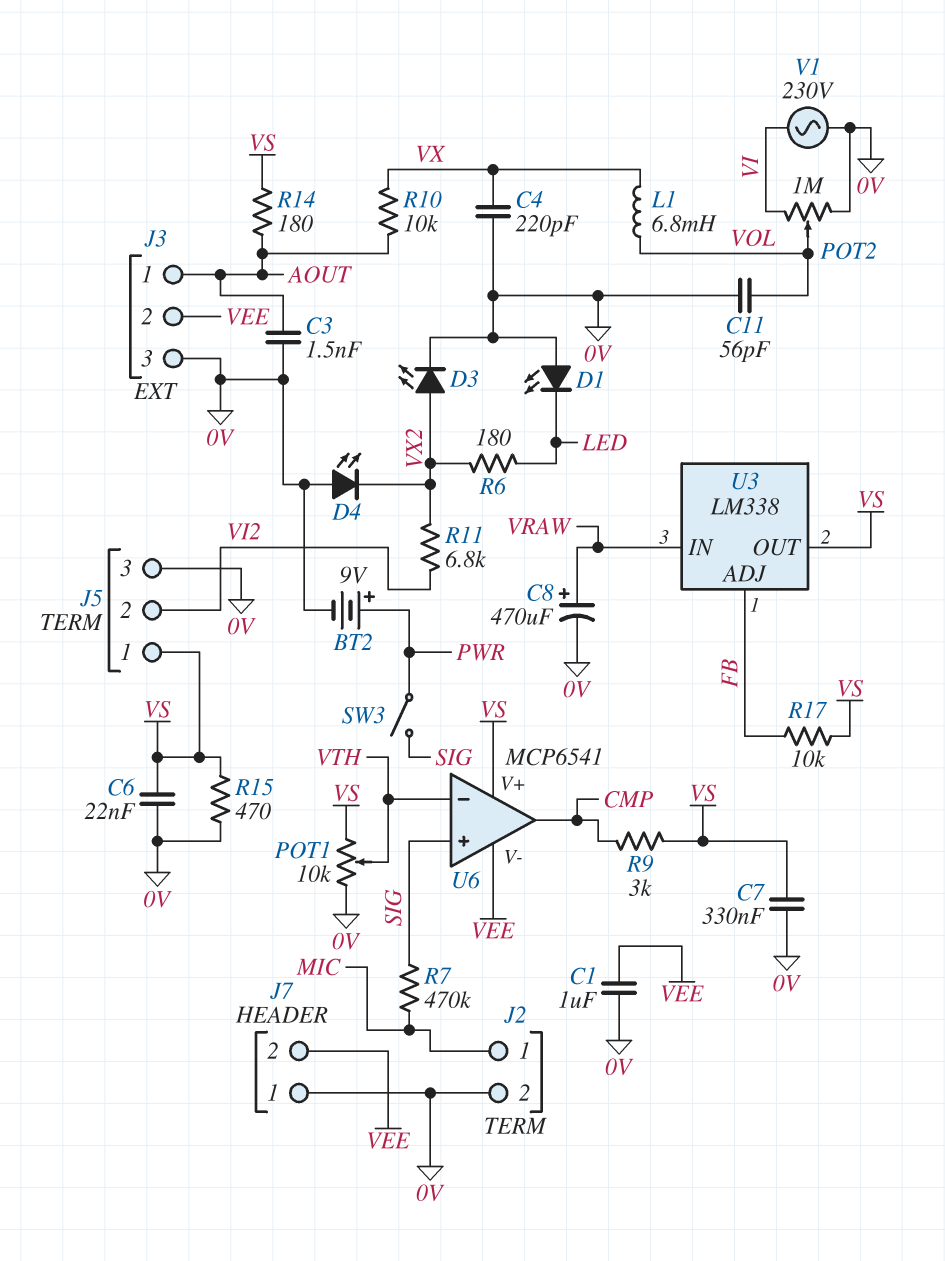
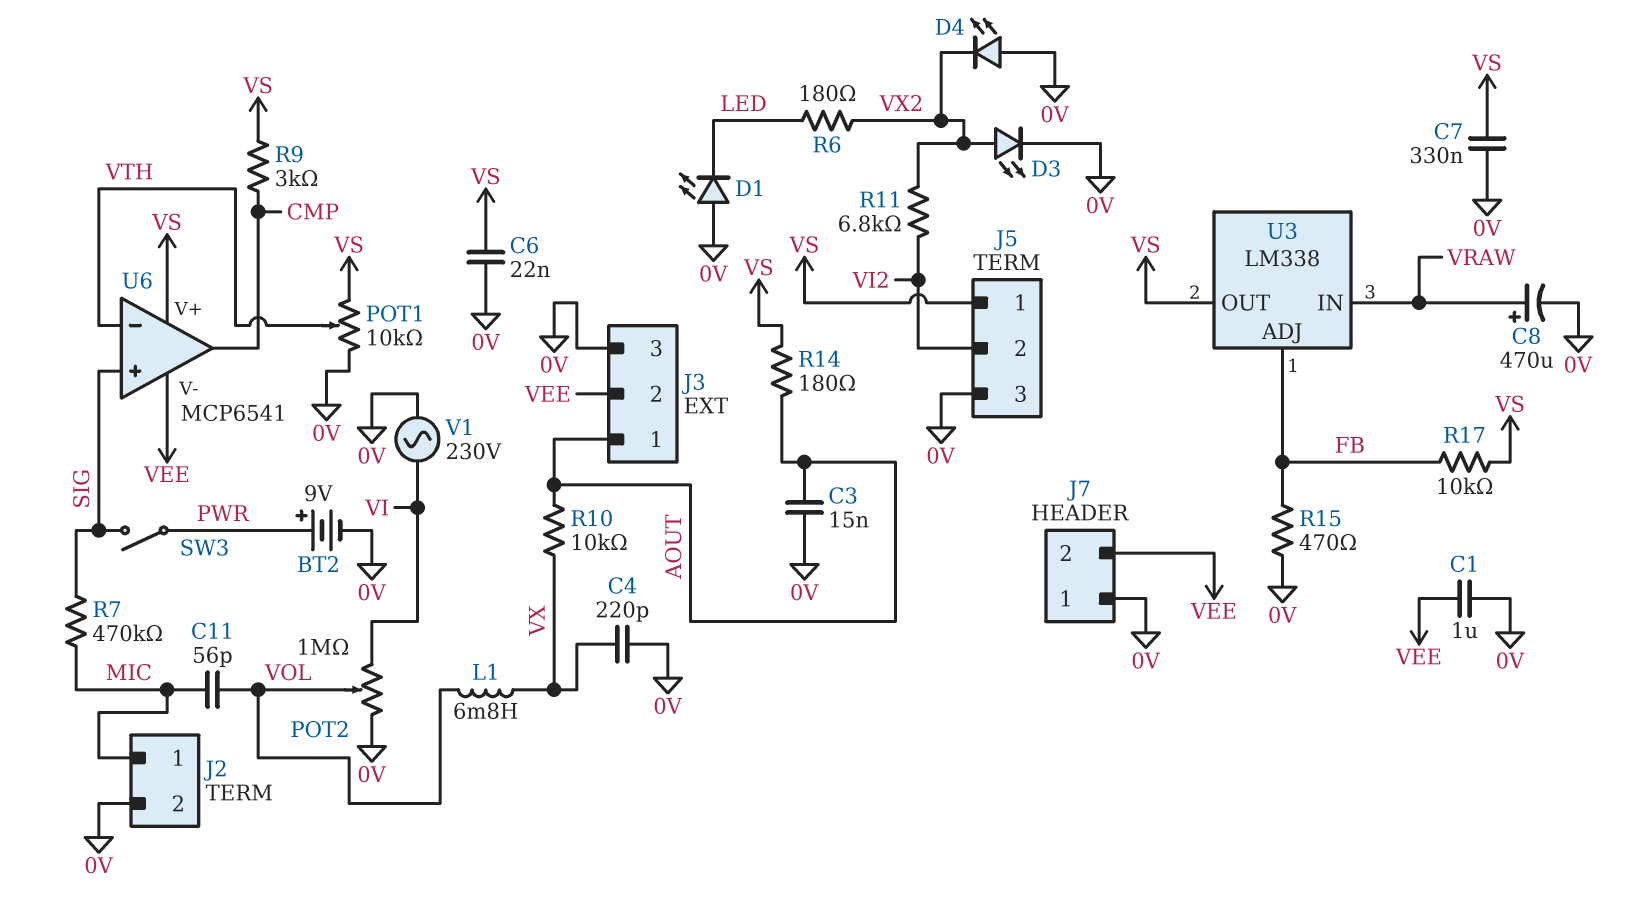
C3: 1.5nF (0V, AOUT) -> 15nF (0V, AOUT)
C11: 56pF (0V, VOL) -> 56pF (MIC, VOL)
R15: 470 (0V, VS) -> 470 (0V, FB)

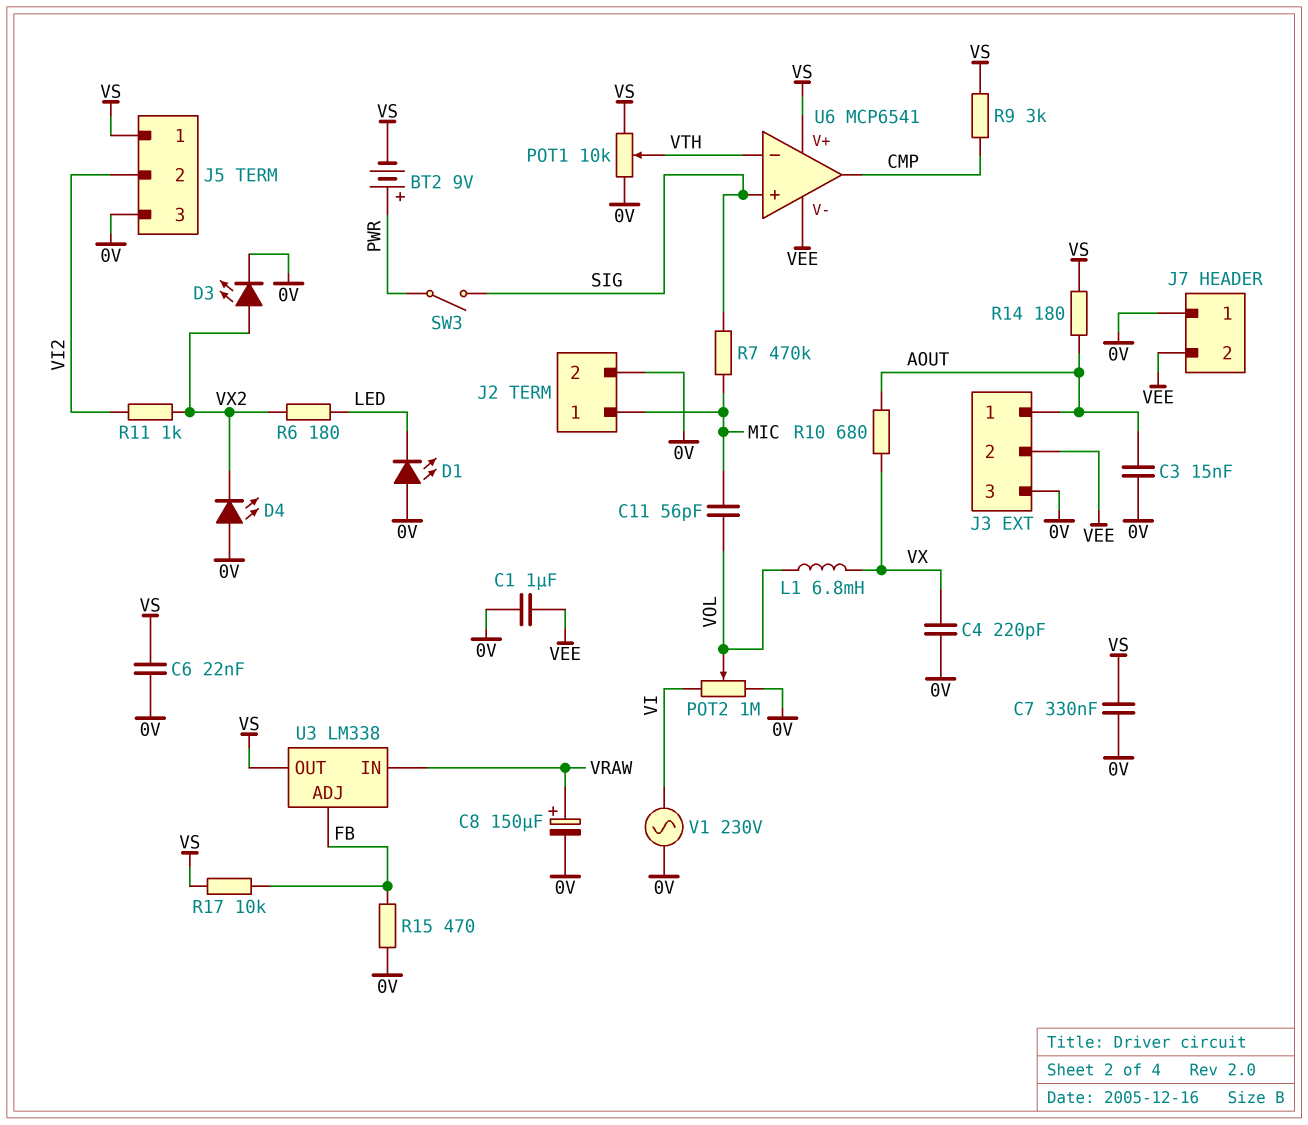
BT2: 9V (plus PWR, minus 0V) -> 9V (plus PWR, minus VS)
C8: 470uF (plus VRAW, minus 0V) -> 150uF (plus VRAW, minus 0V)
R10: 10k (AOUT, VX) -> 680 (AOUT, VX)
R11: 6.8k (VI2, VX2) -> 1k (VI2, VX2)

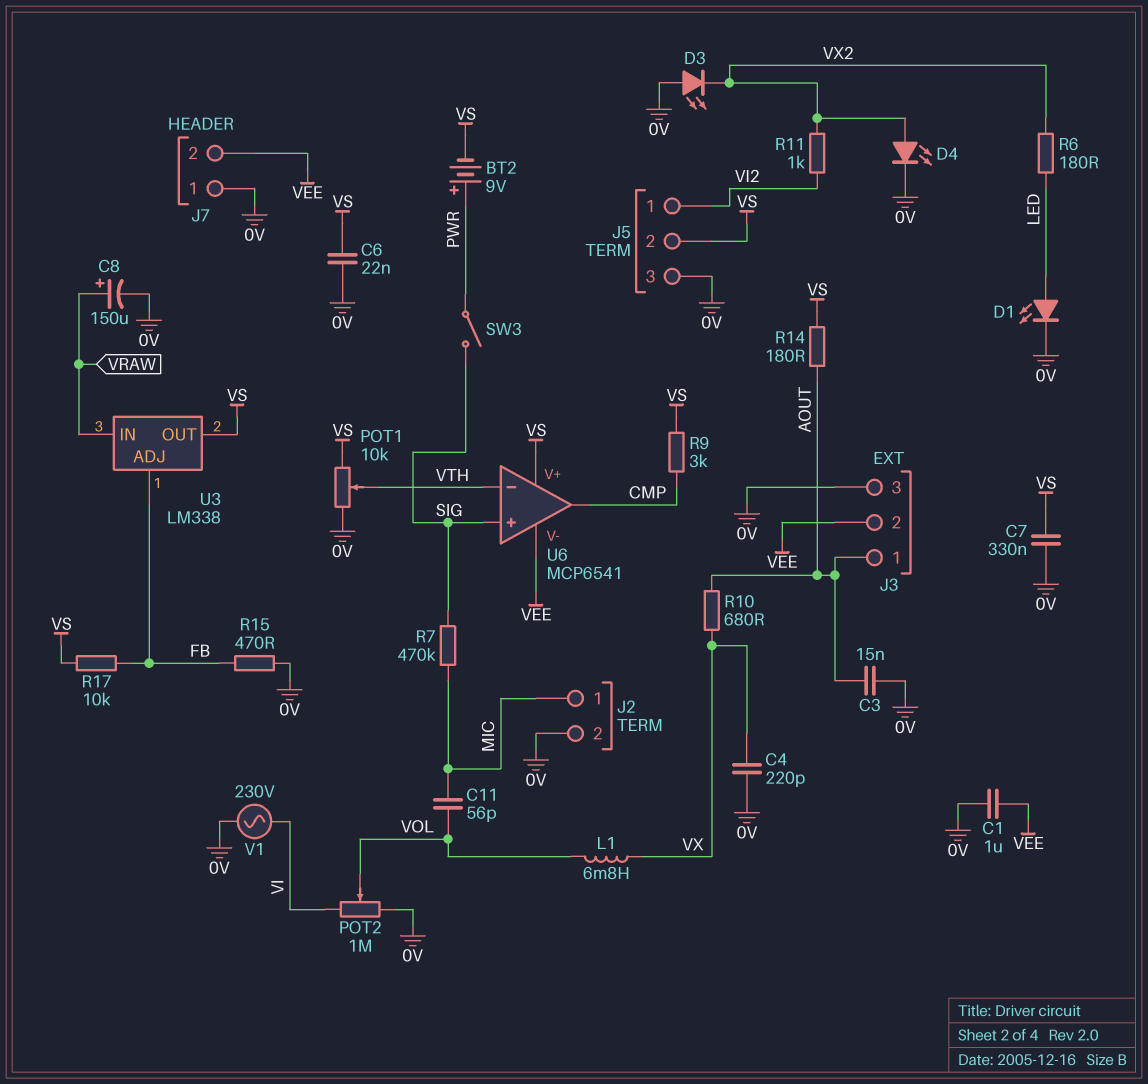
D1: LED (A 0V, K LED) -> LED (A LED, K 0V)
D3: LED (A VX2, K 0V) -> LED (A 0V, K VX2)
D4: LED (A 0V, K VX2) -> LED (A VX2, K 0V)
J5 pin 1: VS -> VI2
J5 pin 2: VI2 -> VS

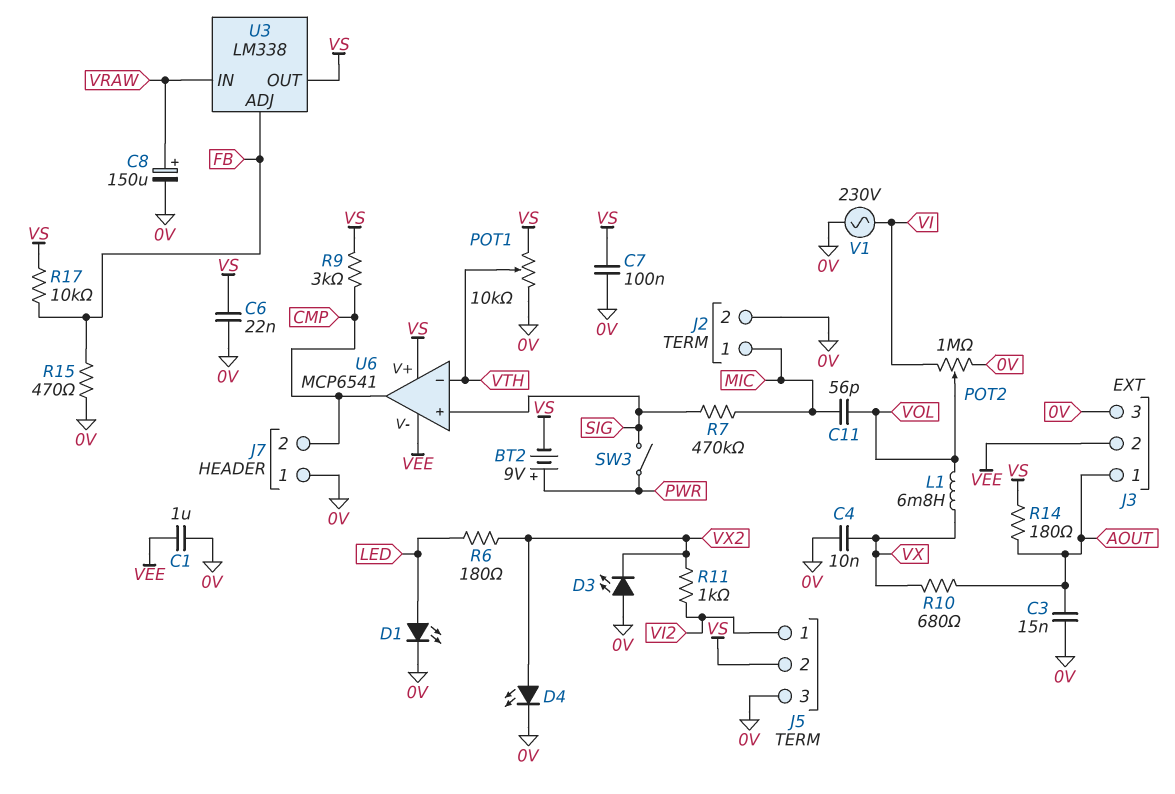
C4: 220pF (0V, VX) -> 10nF (0V, VX)
C7: 330nF (0V, VS) -> 100nF (0V, VS)
J7 pin 2: VEE -> CMP

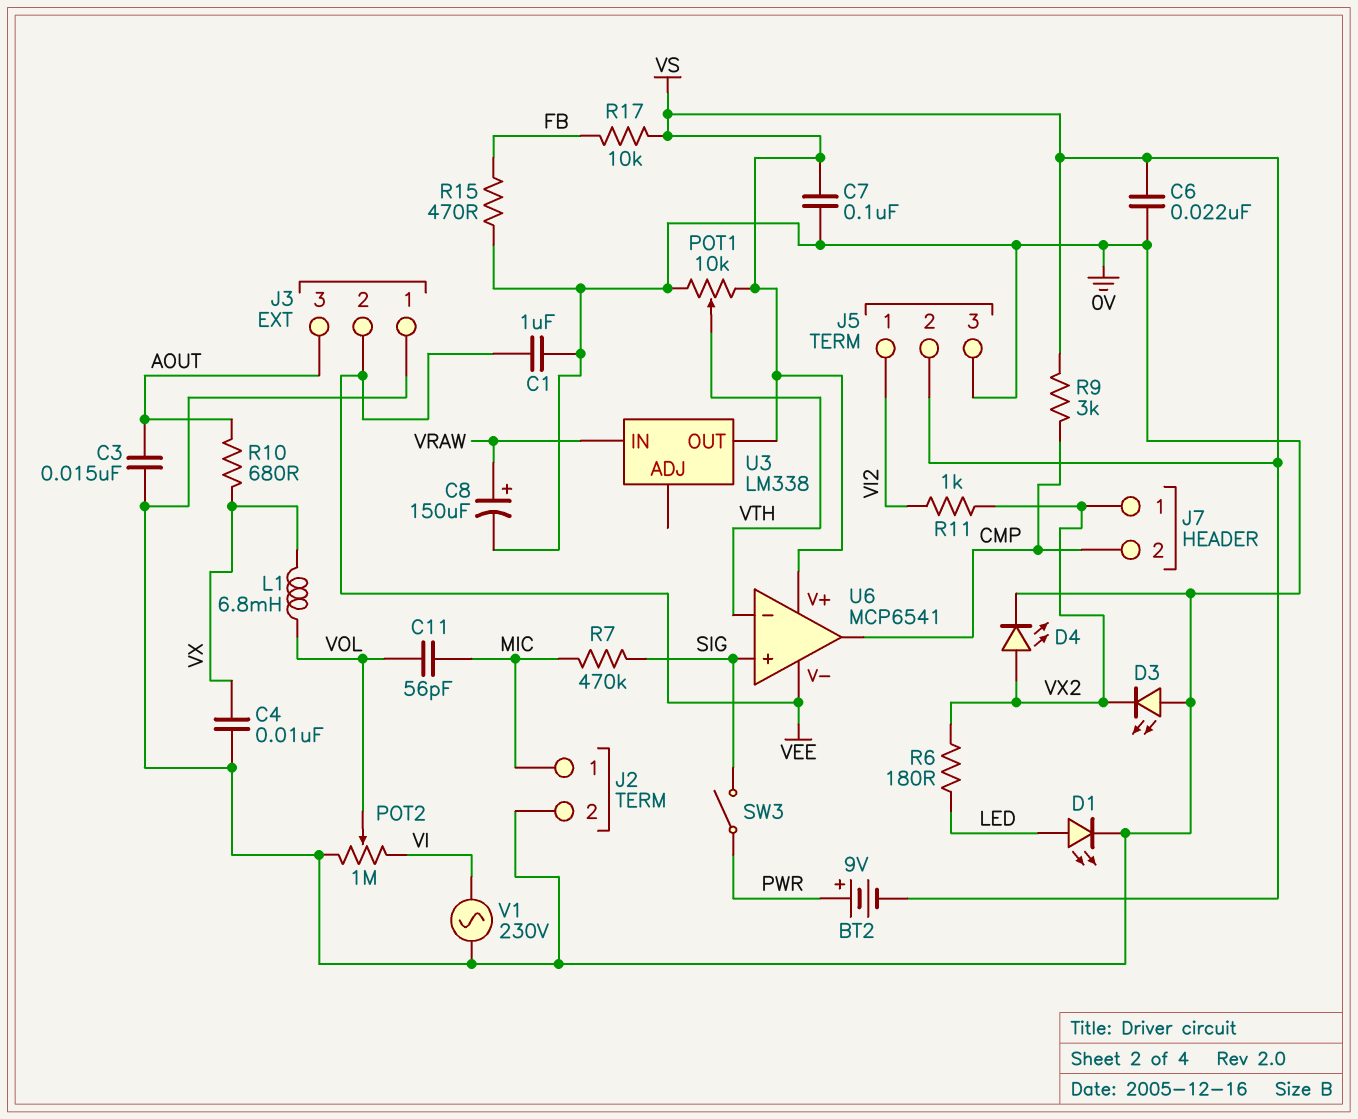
J3 pin 1: AOUT -> 0V
J3 pin 3: 0V -> AOUT
J7 pin 1: 0V -> VX2
R14: 180 (AOUT, VS) -> none
U3 pin ADJ: FB -> none

